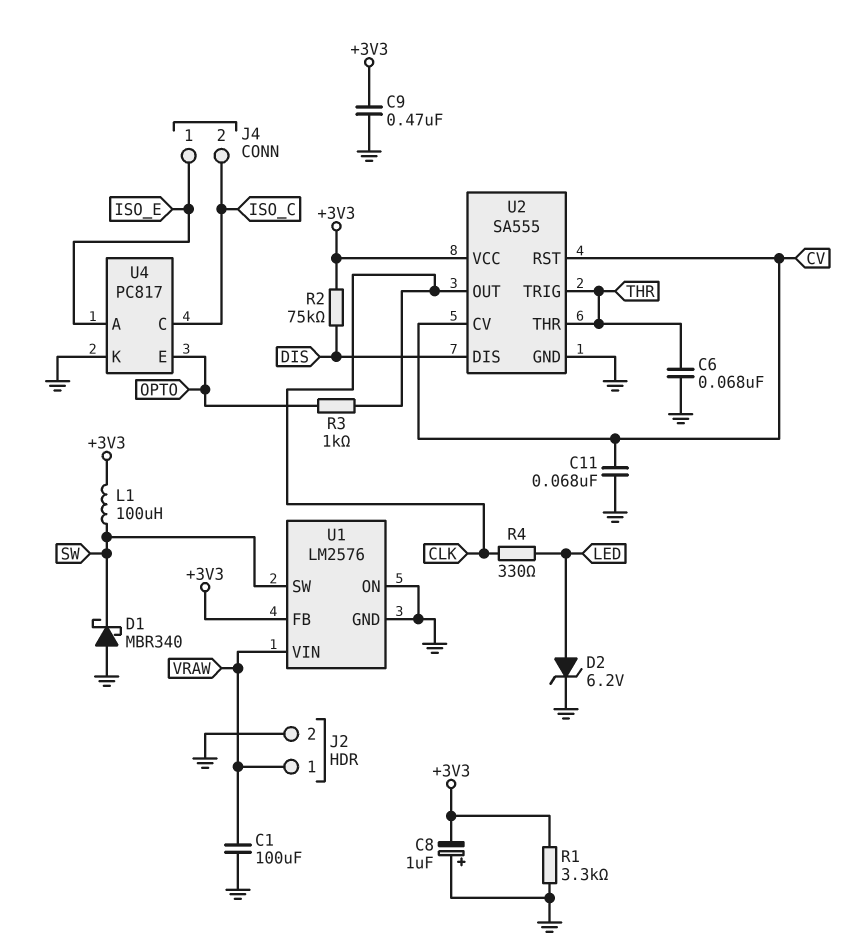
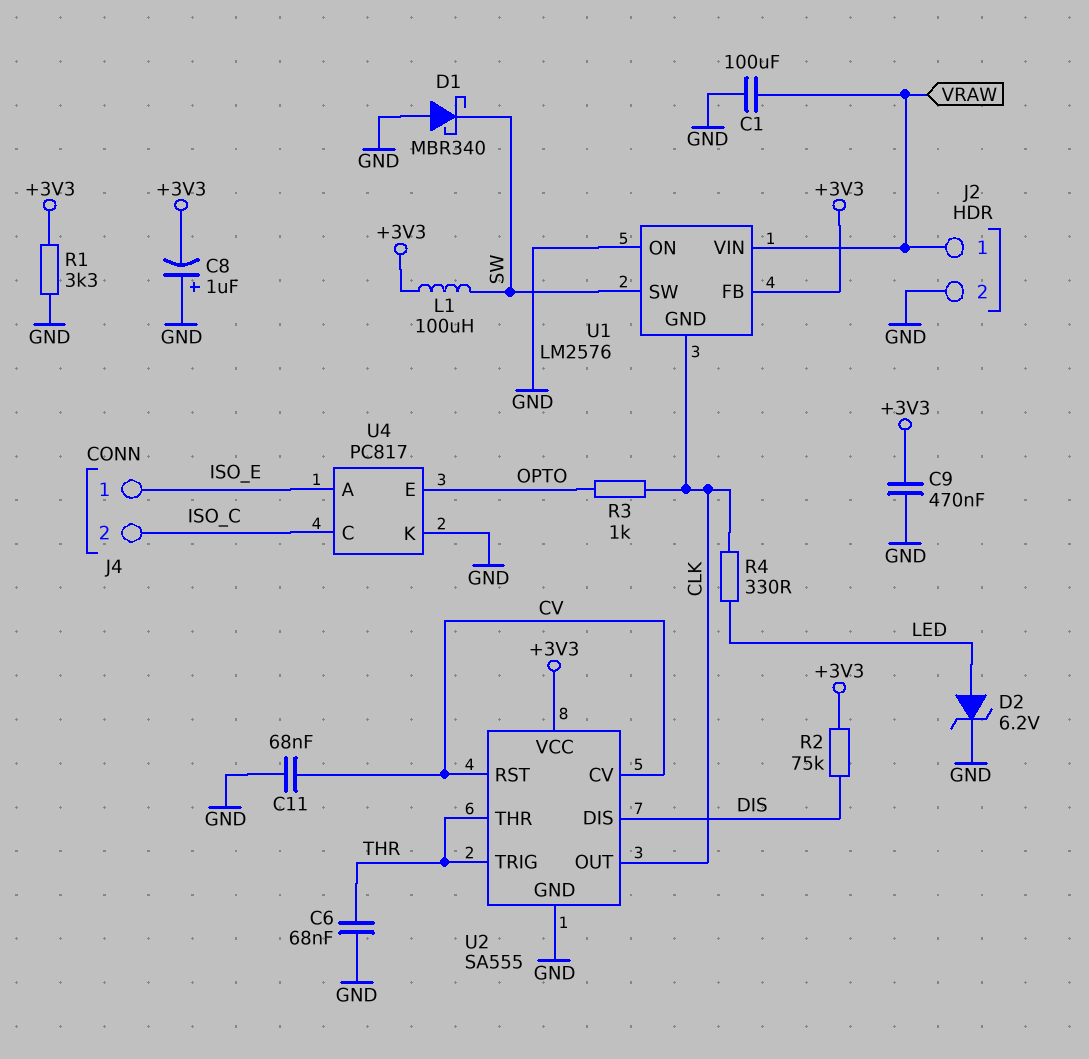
U1 pin GND: GND -> CLK

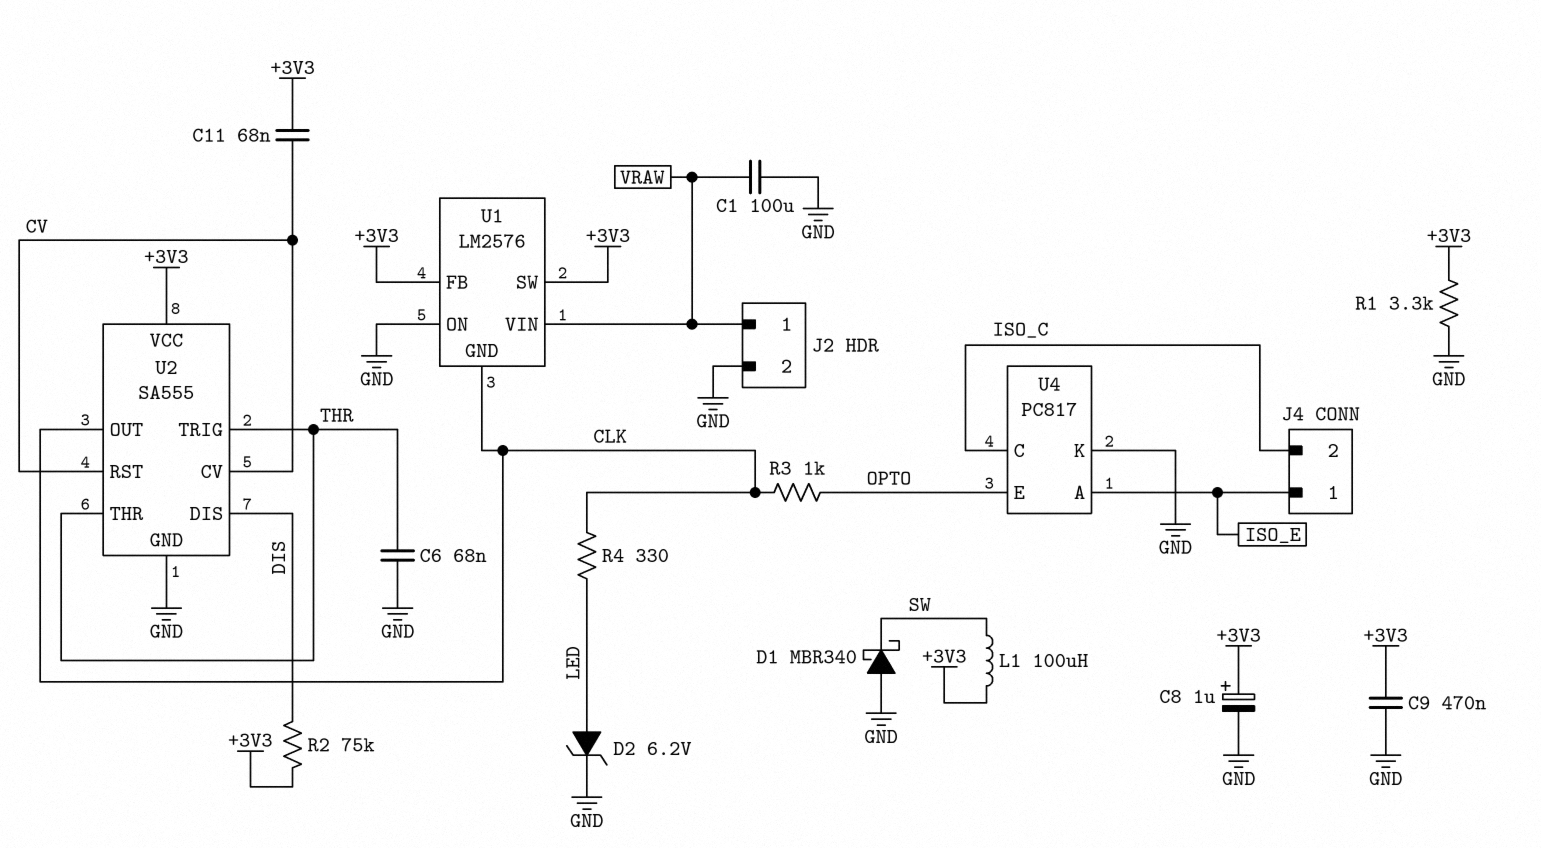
C8: 1uF (plus GND, minus +3V3) -> 1uF (plus +3V3, minus GND)
C11: 68nF (CV, GND) -> 68nF (+3V3, CV)
U1 pin SW: SW -> +3V3

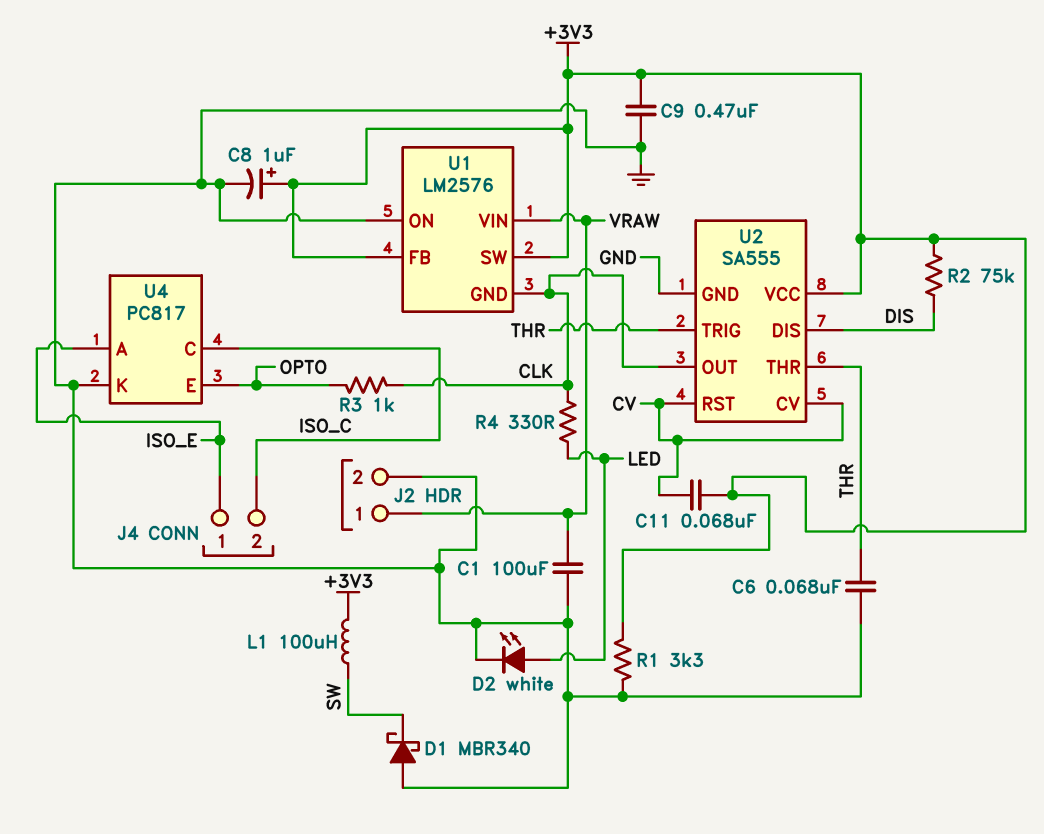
D2: zener 6.2V (A LED, K GND) -> LED white (A LED, K GND)

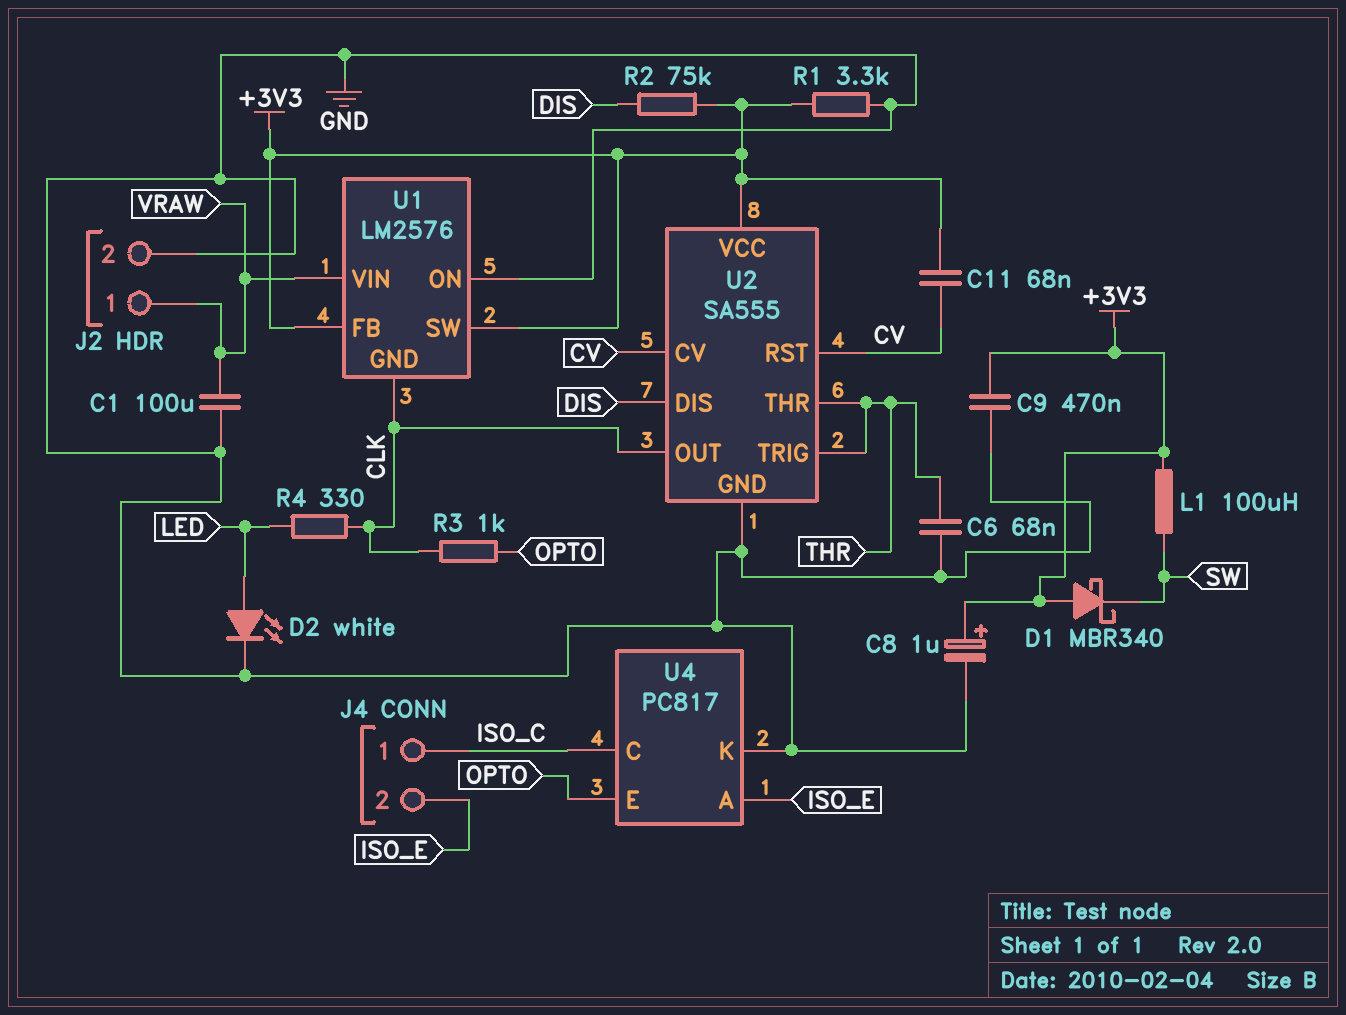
D1: schottky MBR340 (A GND, K SW) -> schottky MBR340 (A +3V3, K SW)
J4 pin 1: ISO_E -> ISO_C
J4 pin 2: ISO_C -> ISO_E

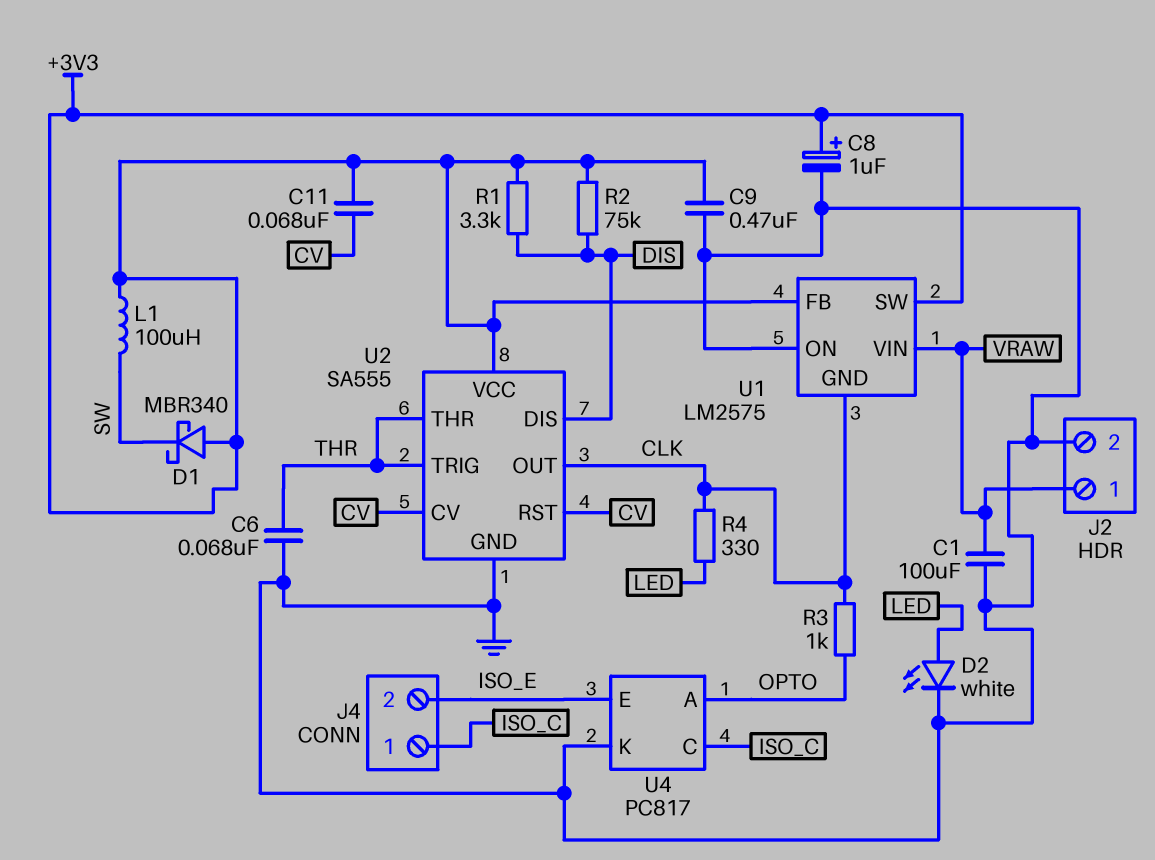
R1: 3.3k (+3V3, GND) -> 3.3k (+3V3, DIS)
U1: LM2576 -> LM2575
U4 pin A: ISO_E -> OPTO
U4 pin E: OPTO -> ISO_E

